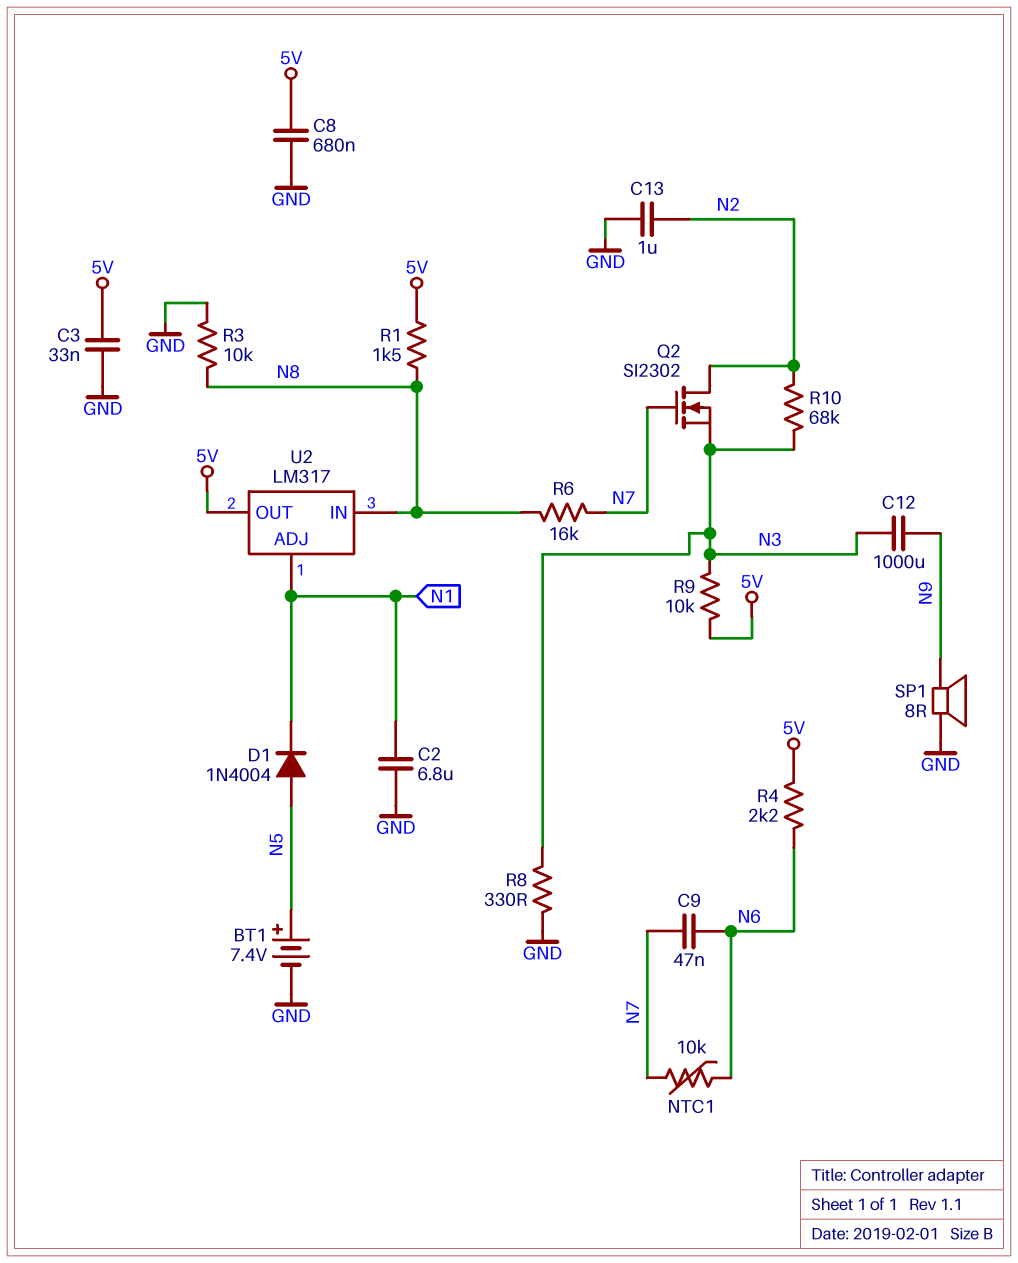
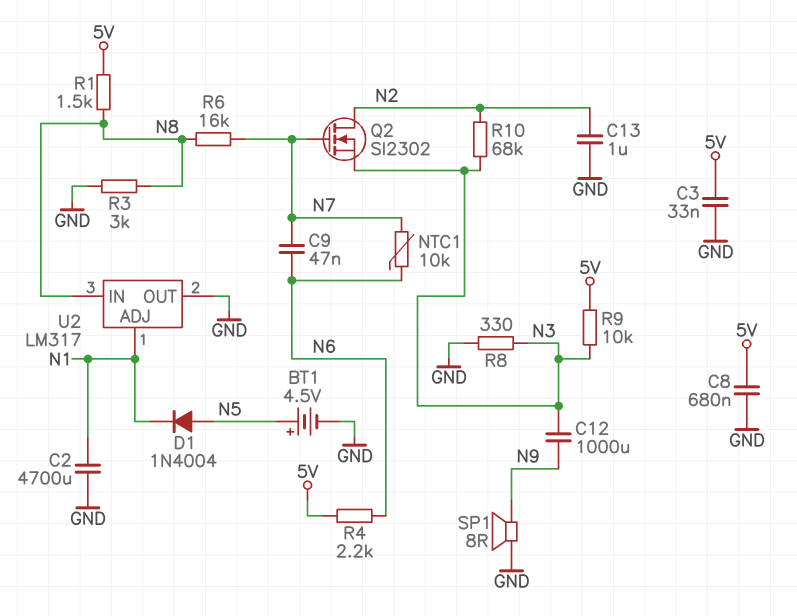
BT1: 7.4V (plus N5, minus GND) -> 4.5V (plus N5, minus GND)
C2: 6.8uF (GND, N1) -> 4700uF (GND, N1)
R3: 10k (GND, N8) -> 3k (GND, N8)
U2 pin OUT: 5V -> GND

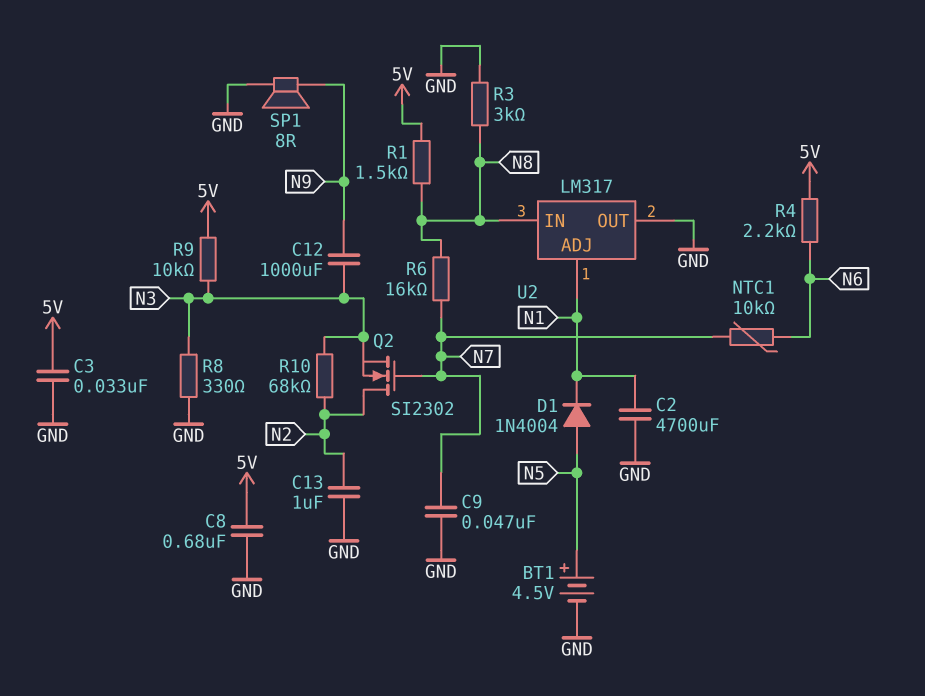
C9: 47nF (N6, N7) -> 47nF (GND, N7)

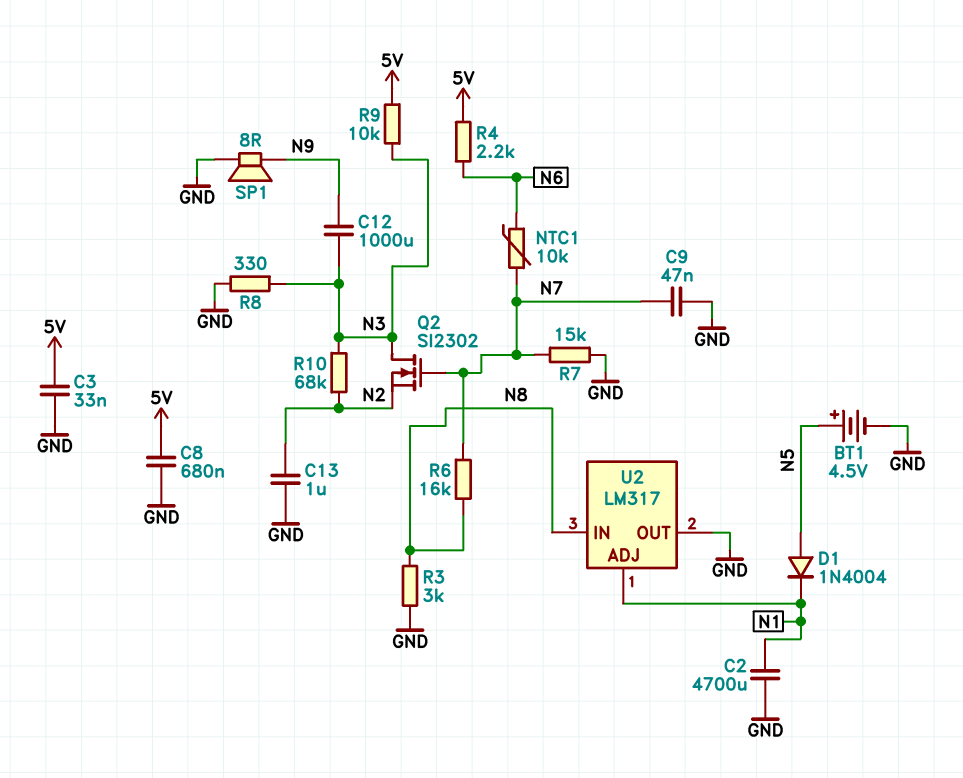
Q2: NMOS SI2302 (G N7, D N2, S N3) -> NMOS SI2302 (G N7, D N3, S N2)
R1: 1.5k (5V, N8) -> none
R7: none -> 15k (GND, N7)

